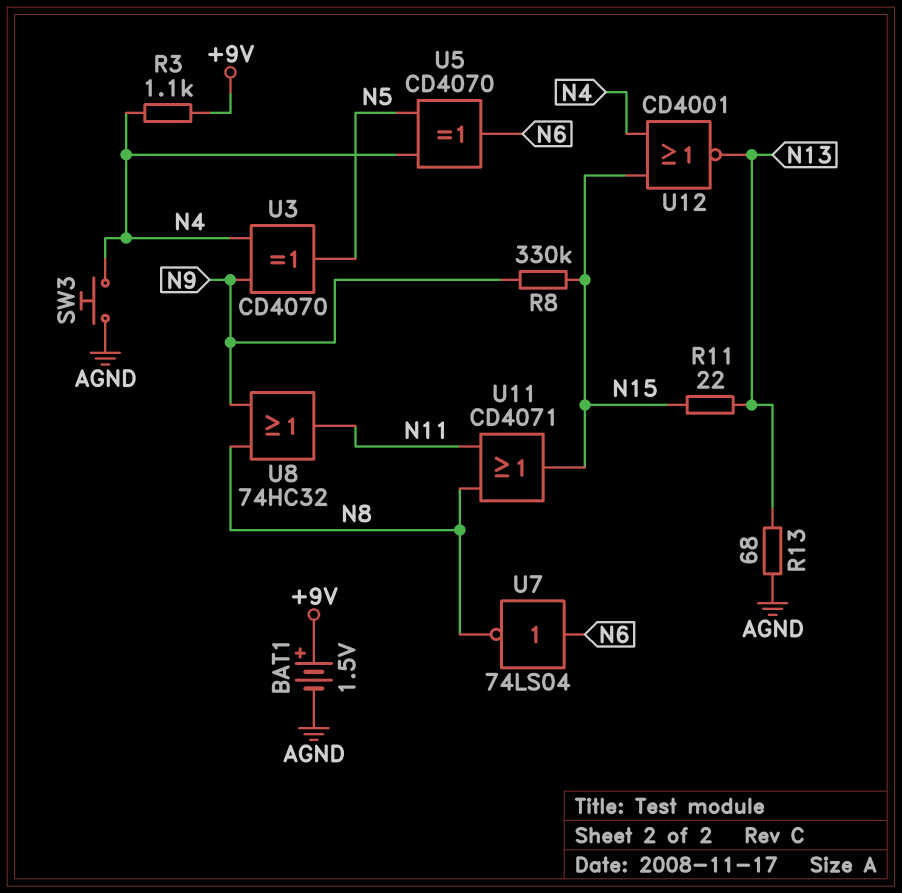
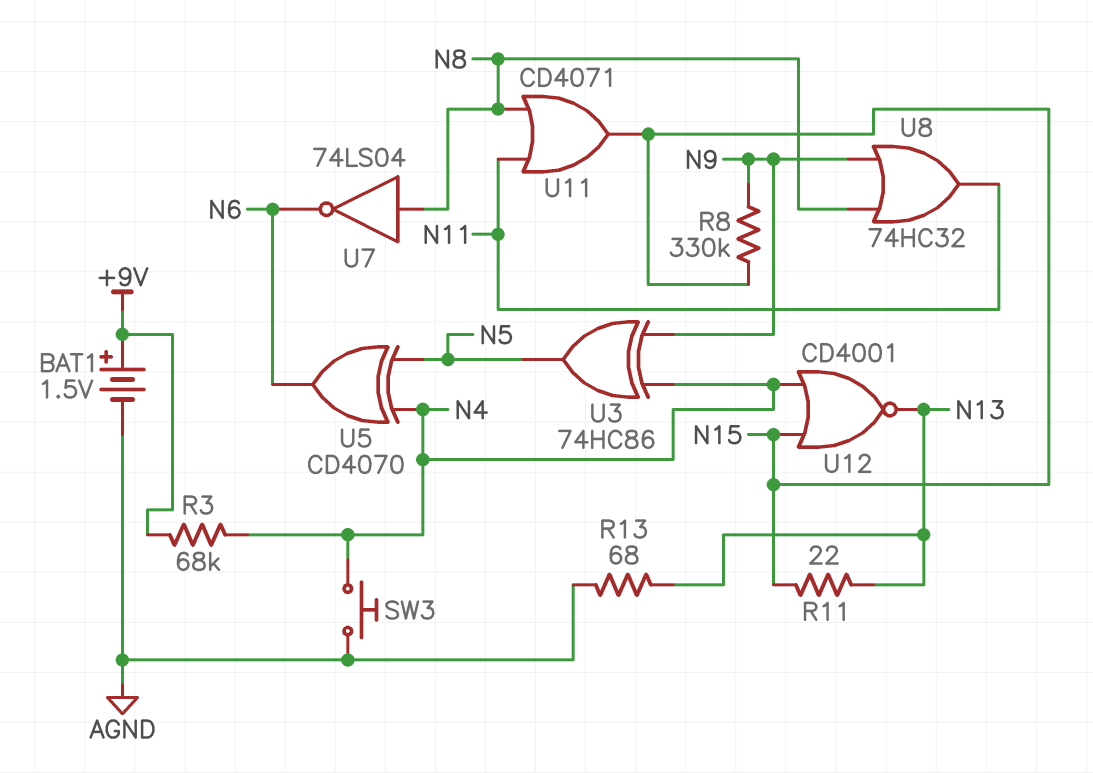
R3: 1.1k (+9V, N4) -> 68k (+9V, N4)
U3: XOR CD4070 (in N4, in N9, out N5) -> XOR 74HC86 (in N4, in N9, out N5)
U7: NOT 74LS04 (in N6, out N8) -> NOT 74LS04 (in N8, out N6)

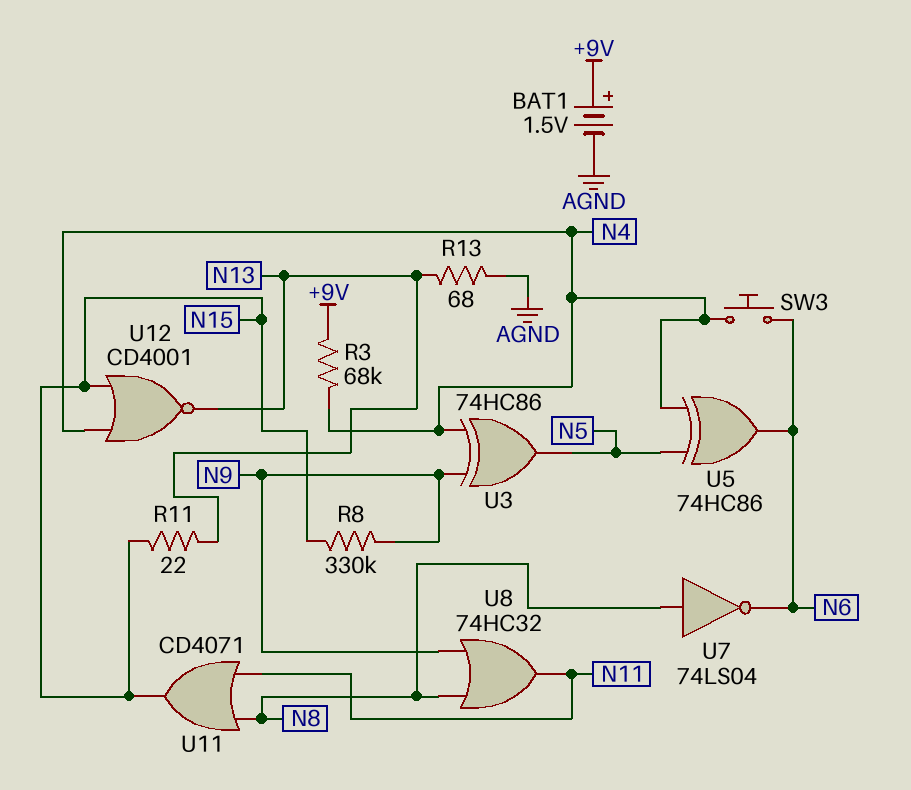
SW3: button (AGND, N4) -> button (N4, N6)
U5: XOR CD4070 (in N4, in N5, out N6) -> XOR 74HC86 (in N4, in N5, out N6)

